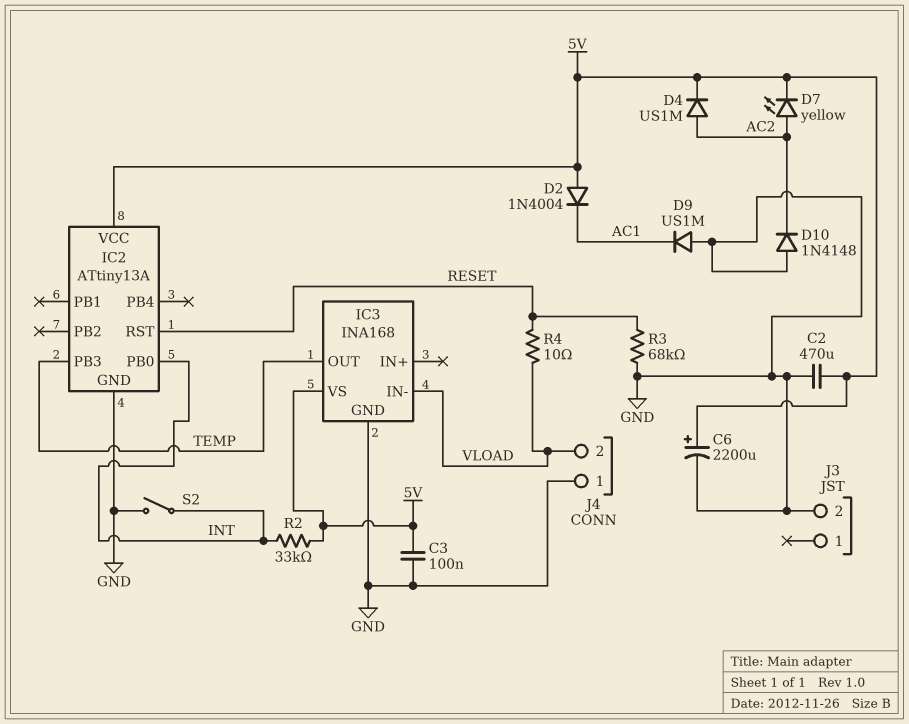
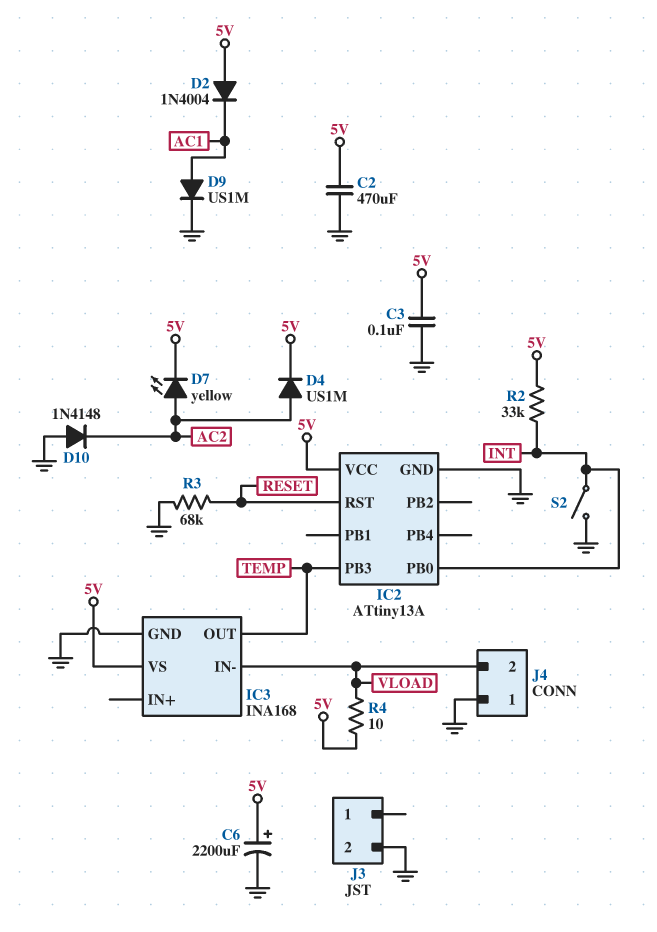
D9: diode US1M (A GND, K AC1) -> diode US1M (A AC1, K GND)
R4: 10 (RESET, VLOAD) -> 10 (5V, VLOAD)

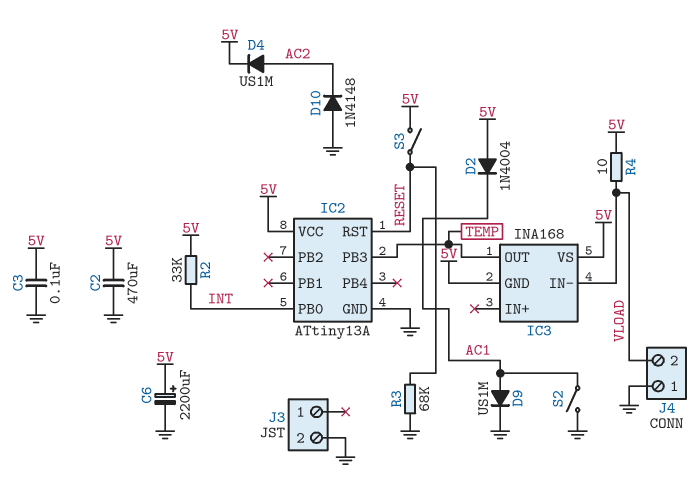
D7: LED yellow (A AC2, K 5V) -> none
IC3 pin GND: GND -> 5V
S2: switch (GND, INT) -> switch (AC1, GND)
S3: none -> switch (5V, RESET)

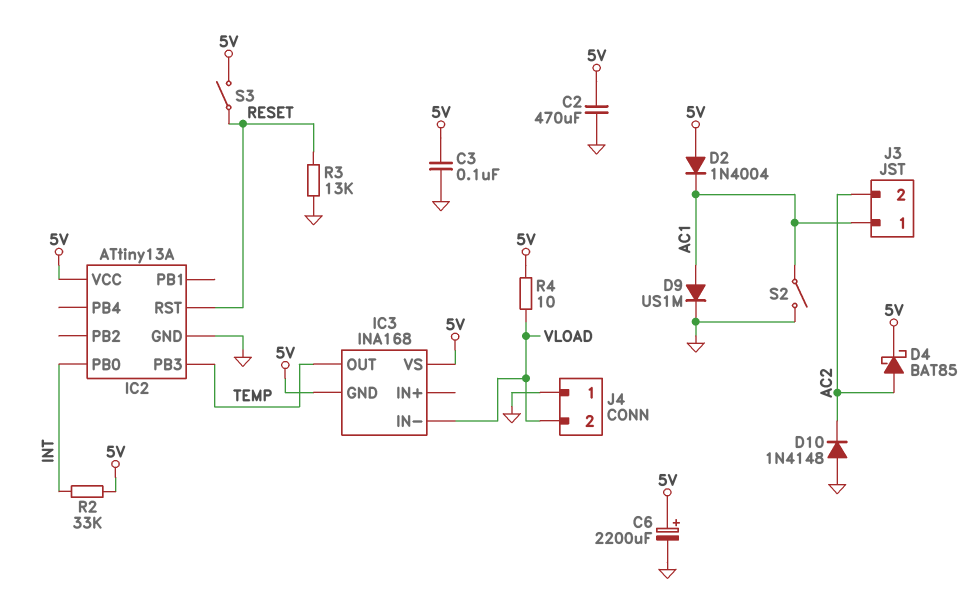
D4: diode US1M (A AC2, K 5V) -> schottky BAT85 (A AC2, K 5V)
J3 pin 1: none -> AC1
J3 pin 2: GND -> AC2
R3: 68k (GND, RESET) -> 13k (GND, RESET)

